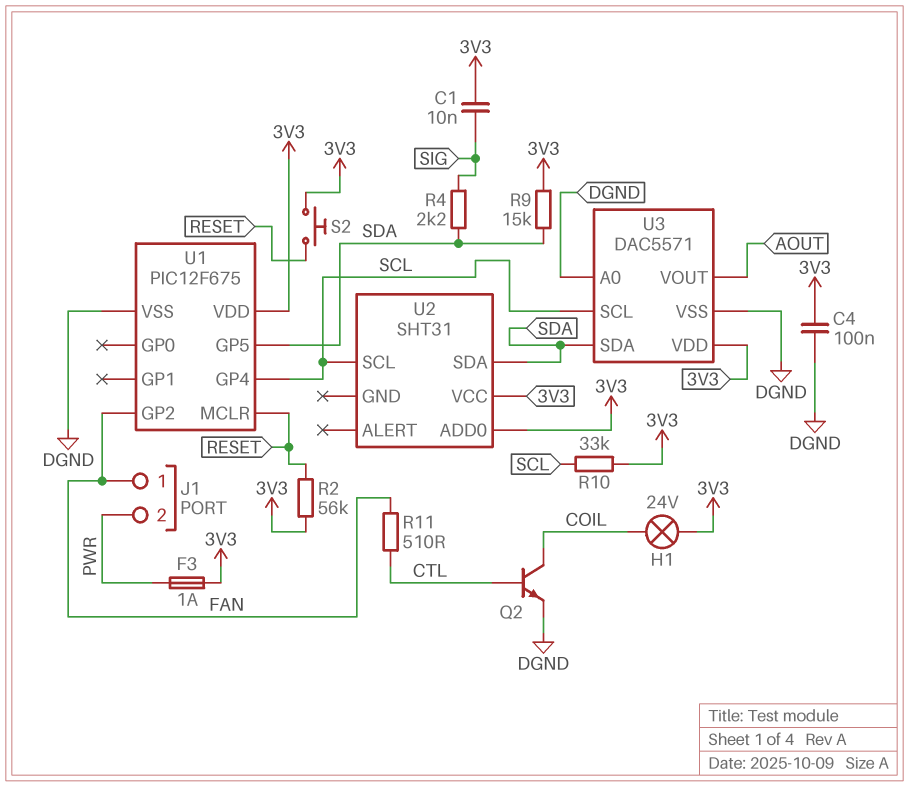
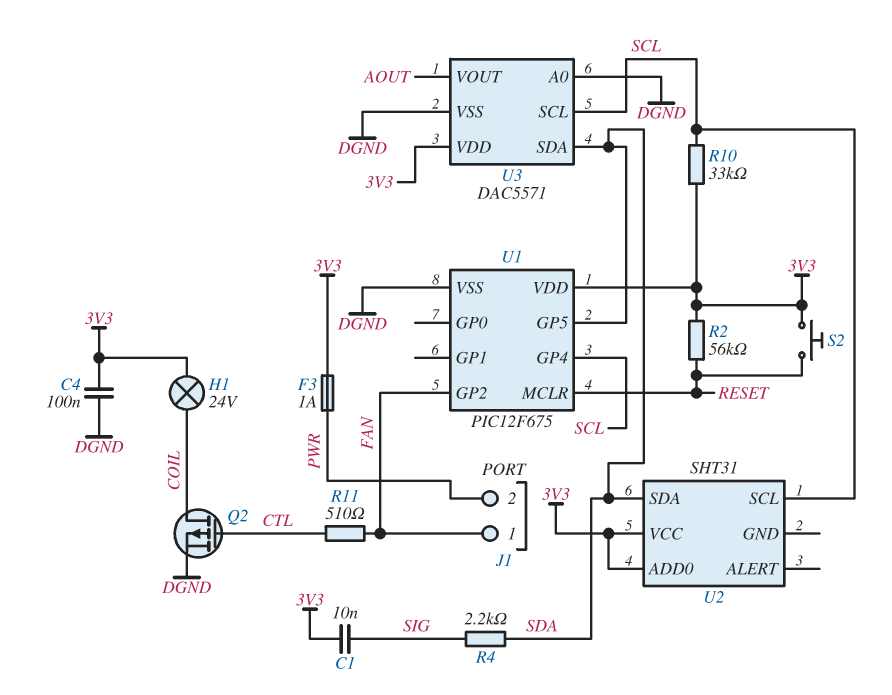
Q2: NPN (B CTL, C COIL, E DGND) -> PMOS (G CTL, D COIL, S DGND)
R9: 15k (3V3, SDA) -> none

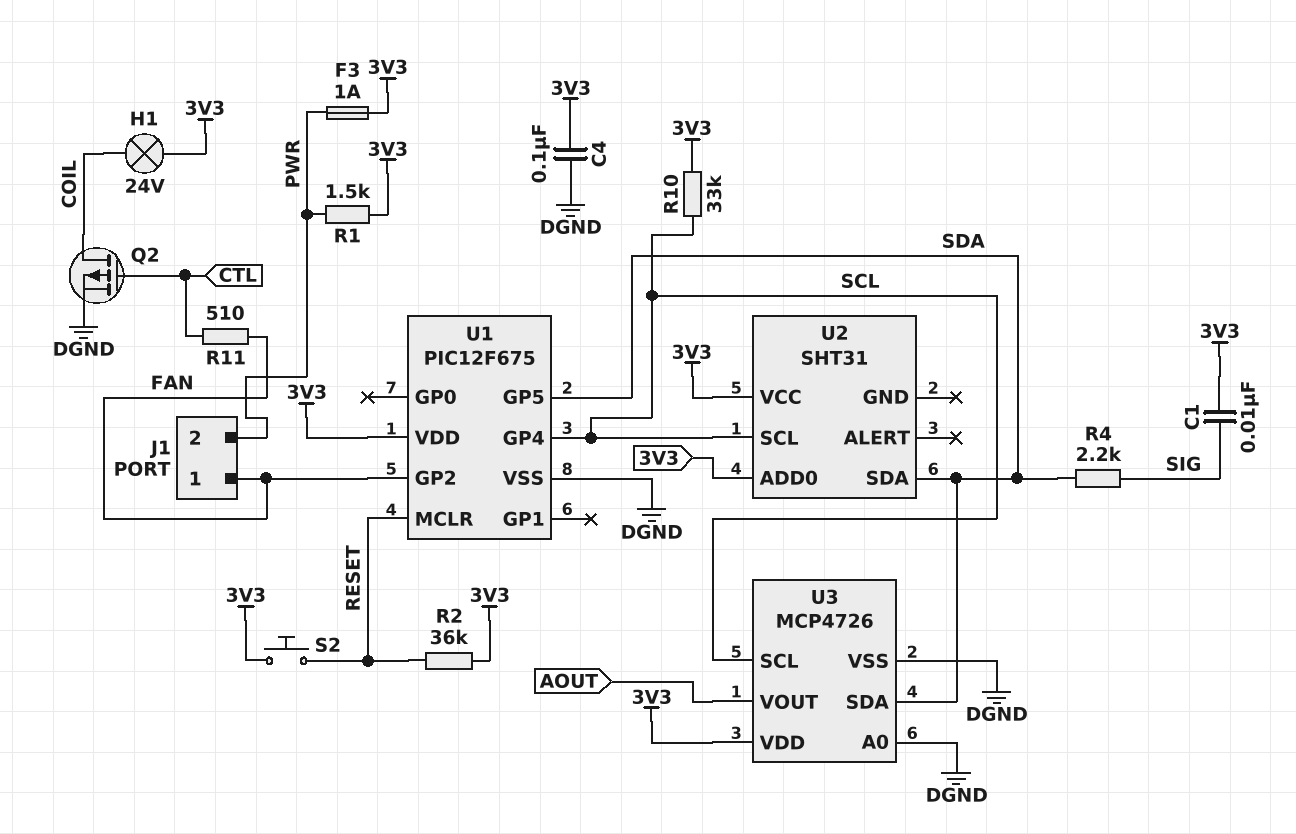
R1: none -> 1.5k (3V3, PWR)
R2: 56k (3V3, RESET) -> 36k (3V3, RESET)
U3: DAC5571 -> MCP4726

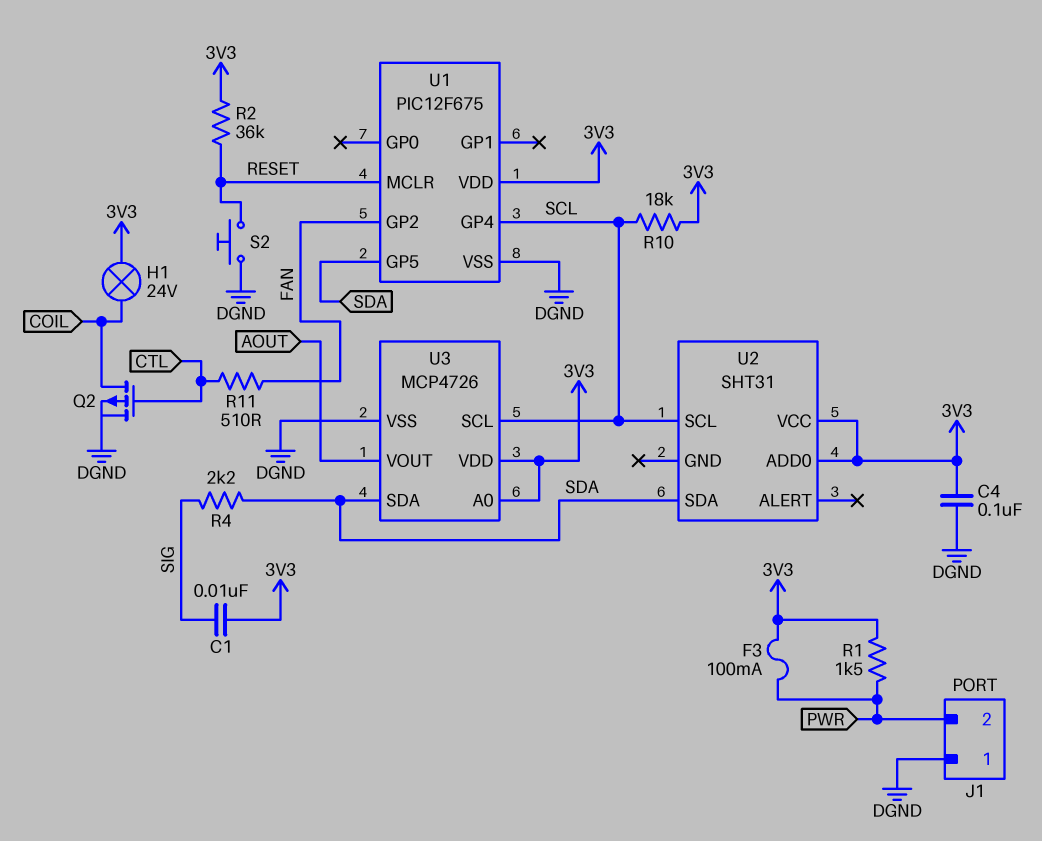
F3: 1A (3V3, PWR) -> 100mA (3V3, PWR)
J1 pin 1: FAN -> DGND
R10: 33k (3V3, SCL) -> 18k (3V3, SCL)
S2: button (3V3, RESET) -> button (DGND, RESET)
U3 pin A0: DGND -> 3V3

